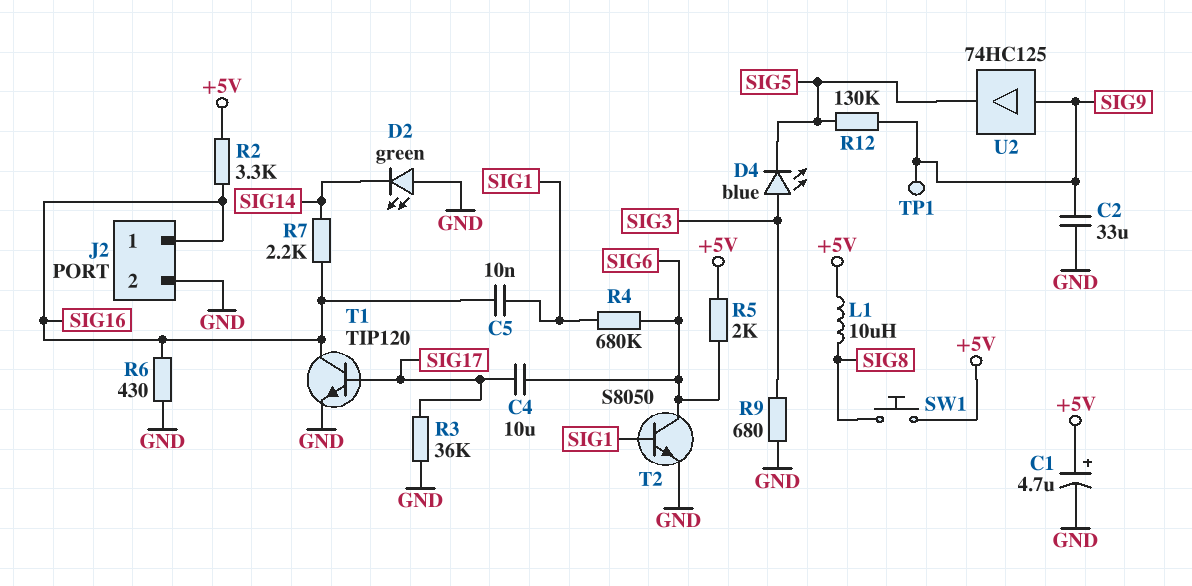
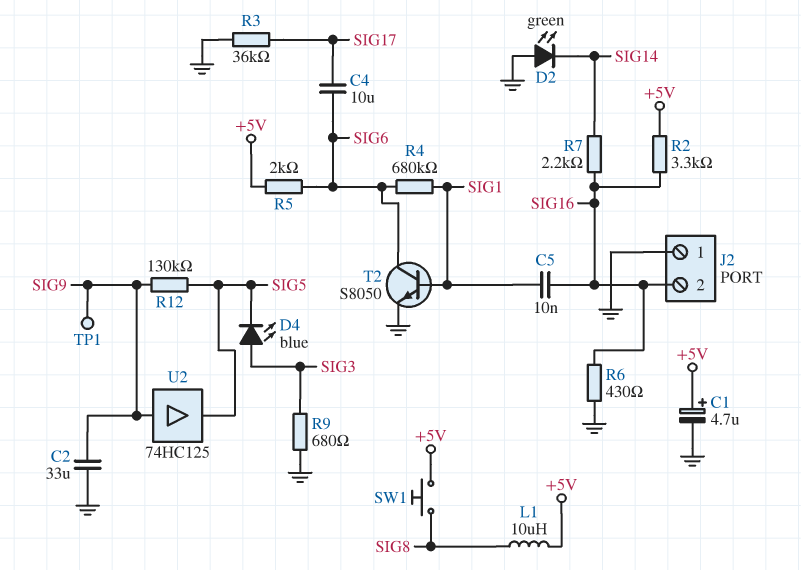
J2 pin 1: SIG16 -> GND
J2 pin 2: GND -> SIG16
T1: NPN TIP120 (B SIG17, C SIG16, E GND) -> none

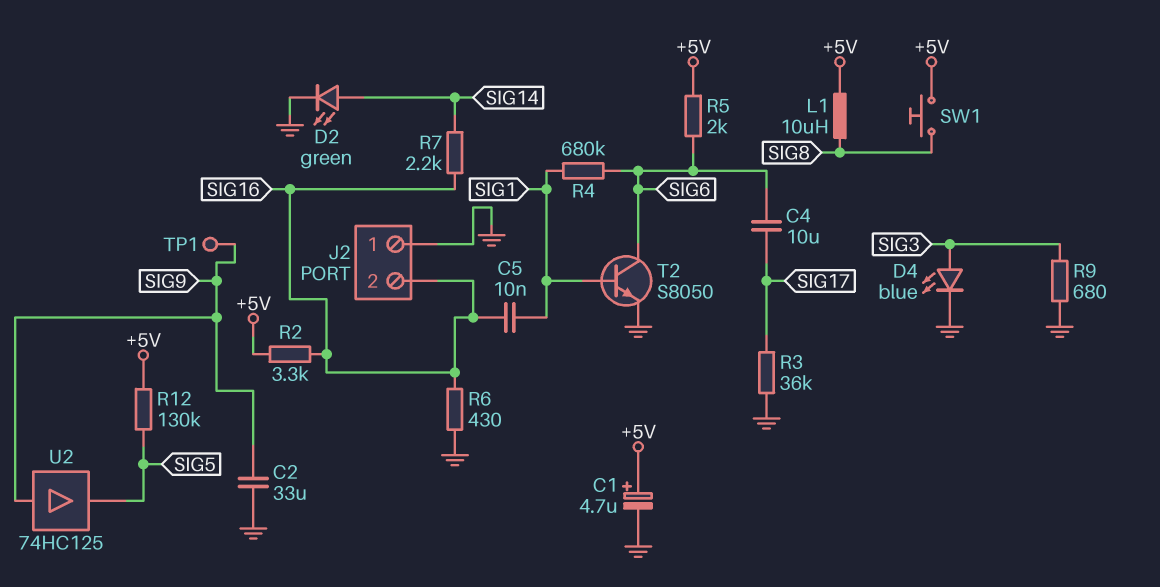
D2: LED green (A GND, K SIG14) -> LED green (A SIG14, K GND)
D4: LED blue (A SIG3, K SIG5) -> LED blue (A SIG3, K GND)
R12: 130k (SIG5, SIG9) -> 130k (+5V, SIG5)

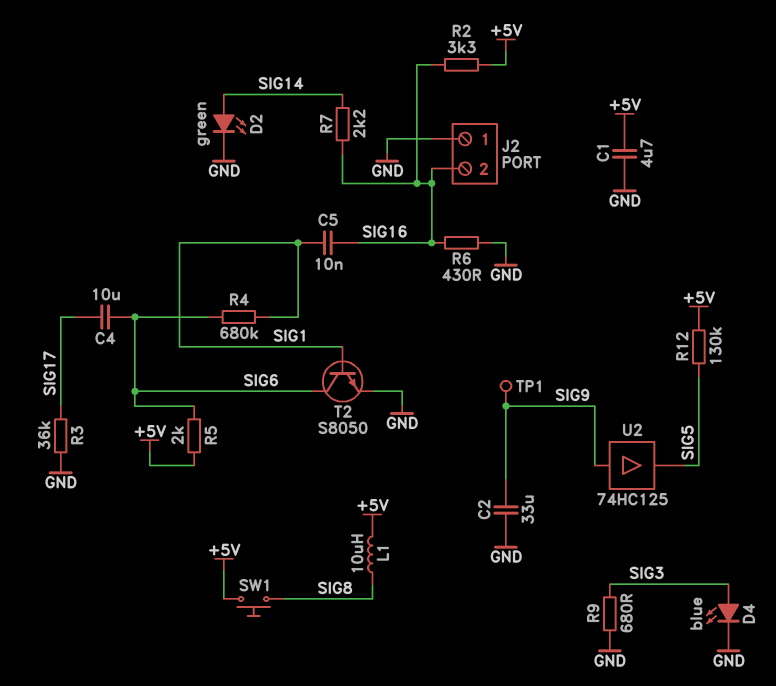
C1: 4.7uF (plus +5V, minus GND) -> 4.7uF (+5V, GND)

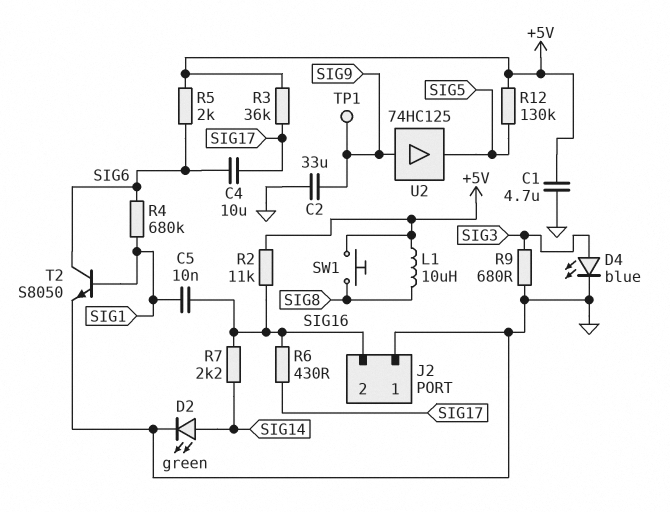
R2: 3.3k (+5V, SIG16) -> 11k (+5V, SIG16)
R3: 36k (GND, SIG17) -> 36k (+5V, SIG17)
R6: 430 (GND, SIG16) -> 430 (SIG16, SIG17)

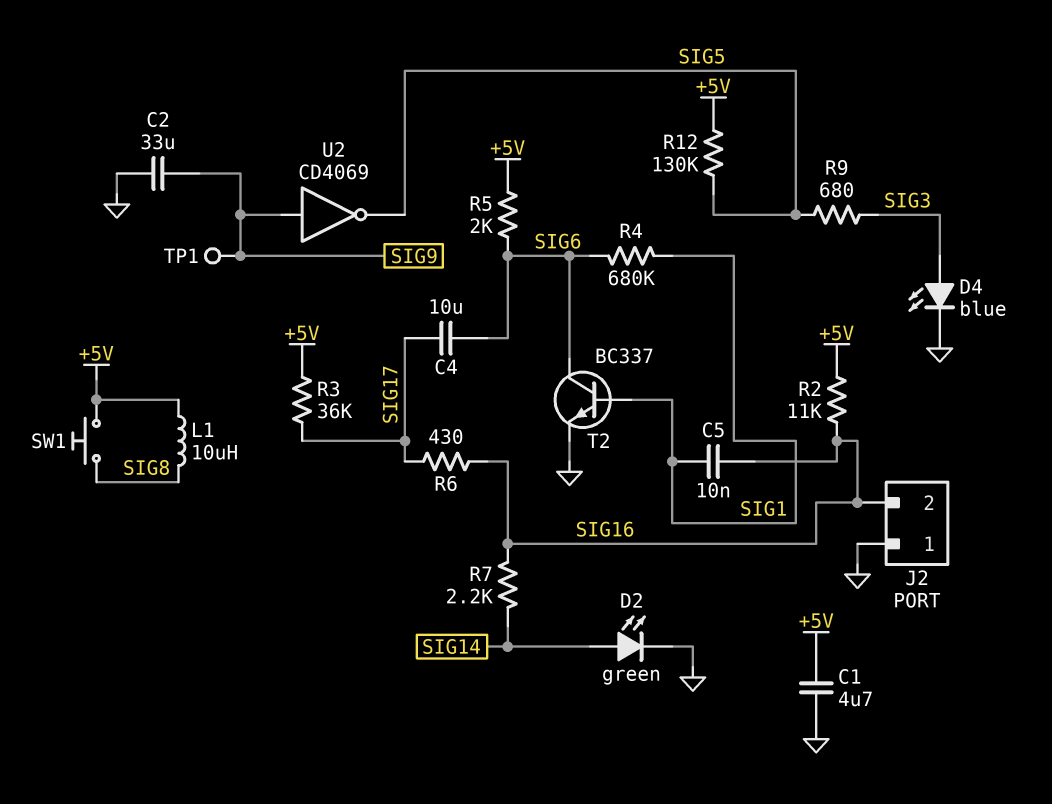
R9: 680 (GND, SIG3) -> 680 (SIG3, SIG5)
T2: NPN S8050 (B SIG1, C SIG6, E GND) -> NPN BC337 (B SIG1, C SIG6, E GND)
U2: buffer 74HC125 (in SIG9, out SIG5) -> NOT CD4069 (in SIG9, out SIG5)

